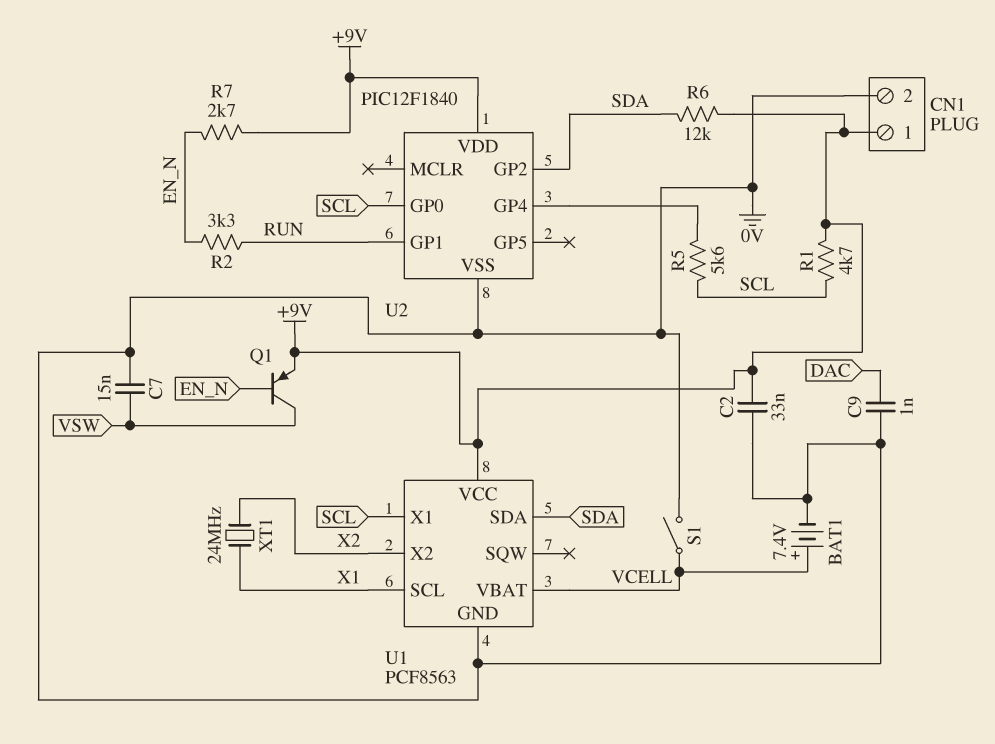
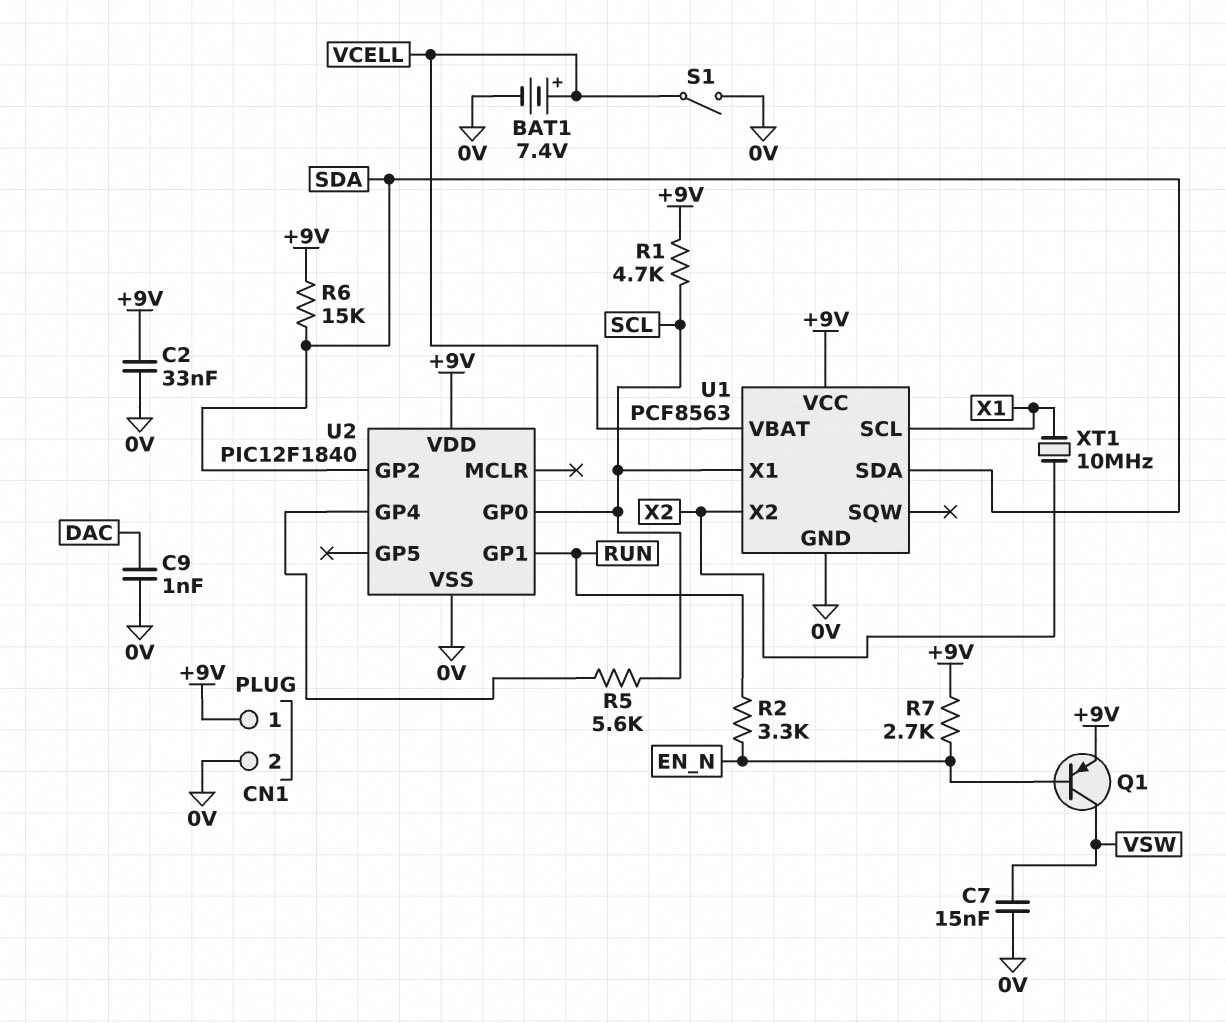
R6: 12k (+9V, SDA) -> 15k (+9V, SDA)
XT1: 24MHz (X1, X2) -> 10MHz (X1, X2)

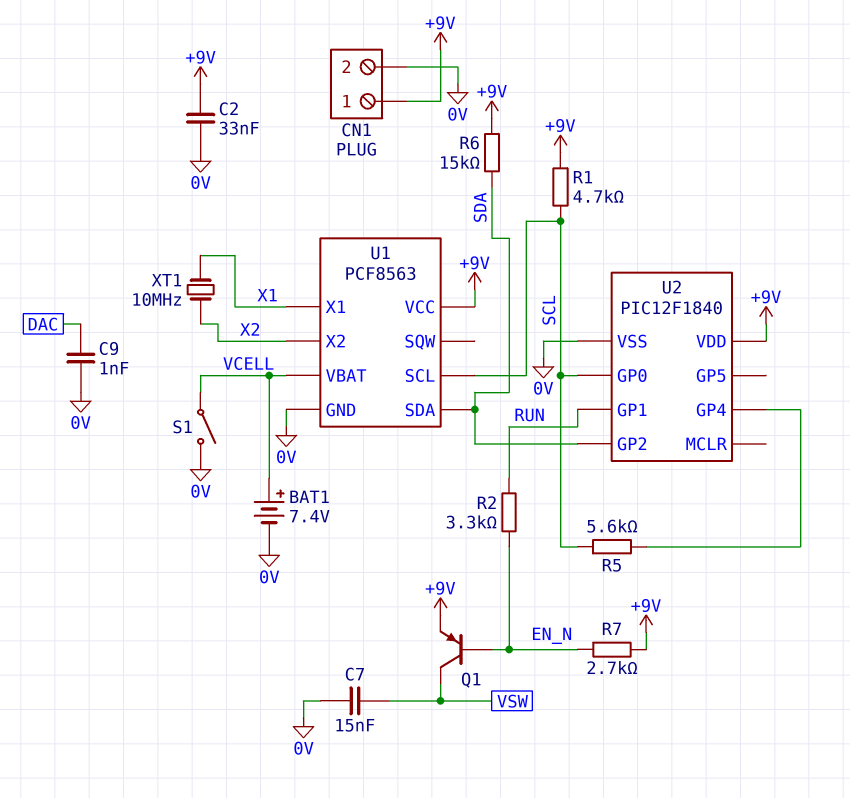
U1 pin SCL: X1 -> SCL
U1 pin X1: SCL -> X1

